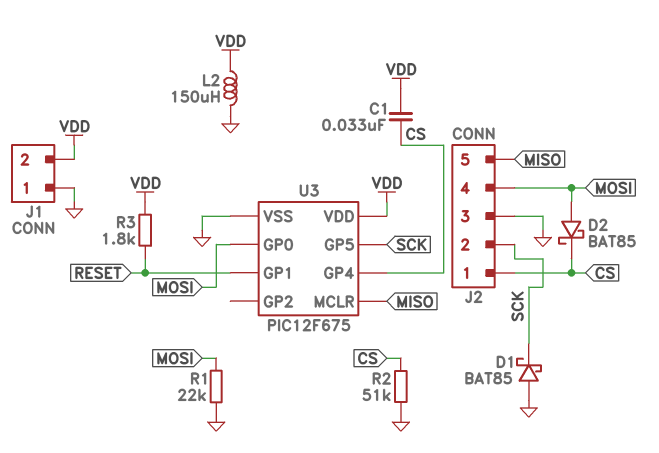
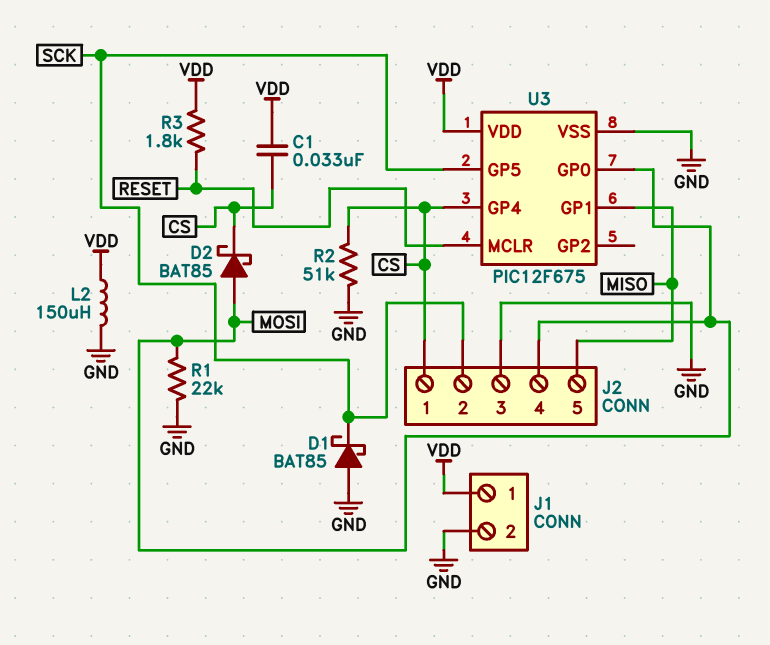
J1 pin 1: GND -> VDD
J1 pin 2: VDD -> GND
U3 pin GP1: RESET -> MISO
U3 pin MCLR: MISO -> RESET

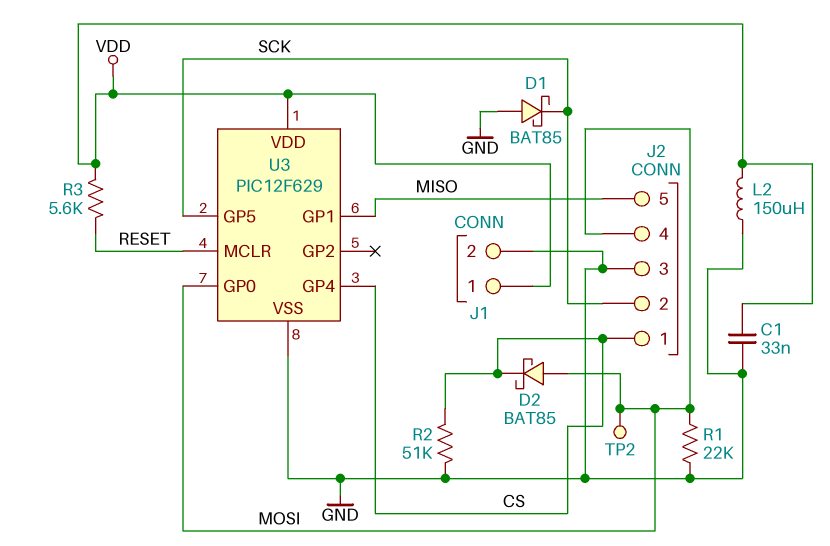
C1: 33nF (CS, VDD) -> 33nF (GND, VDD)
R3: 1.8k (RESET, VDD) -> 5.6k (RESET, VDD)
TP2: none -> test point (MOSI)
U3: PIC12F675 -> PIC12F629

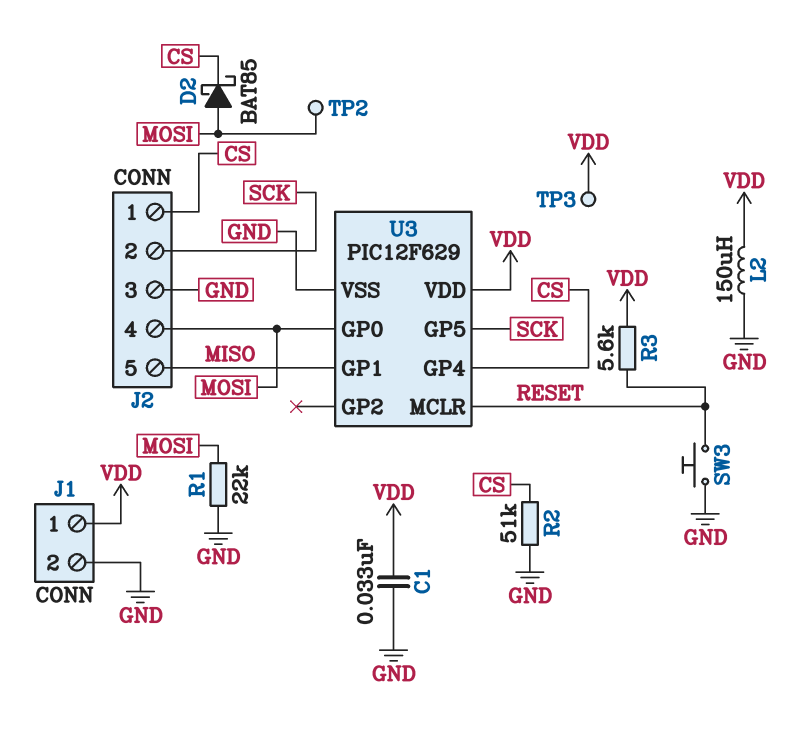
D1: schottky BAT85 (A GND, K SCK) -> none
SW3: none -> button (GND, RESET)
TP3: none -> test point (VDD)

